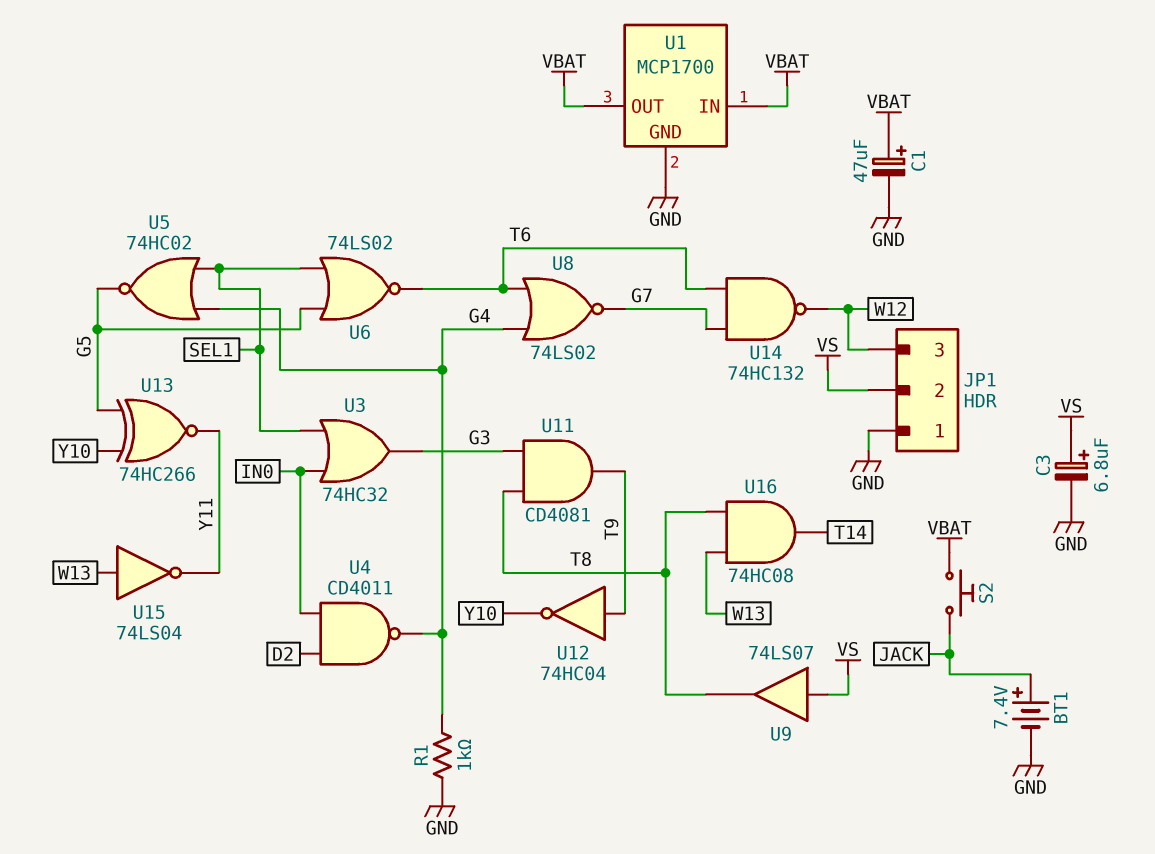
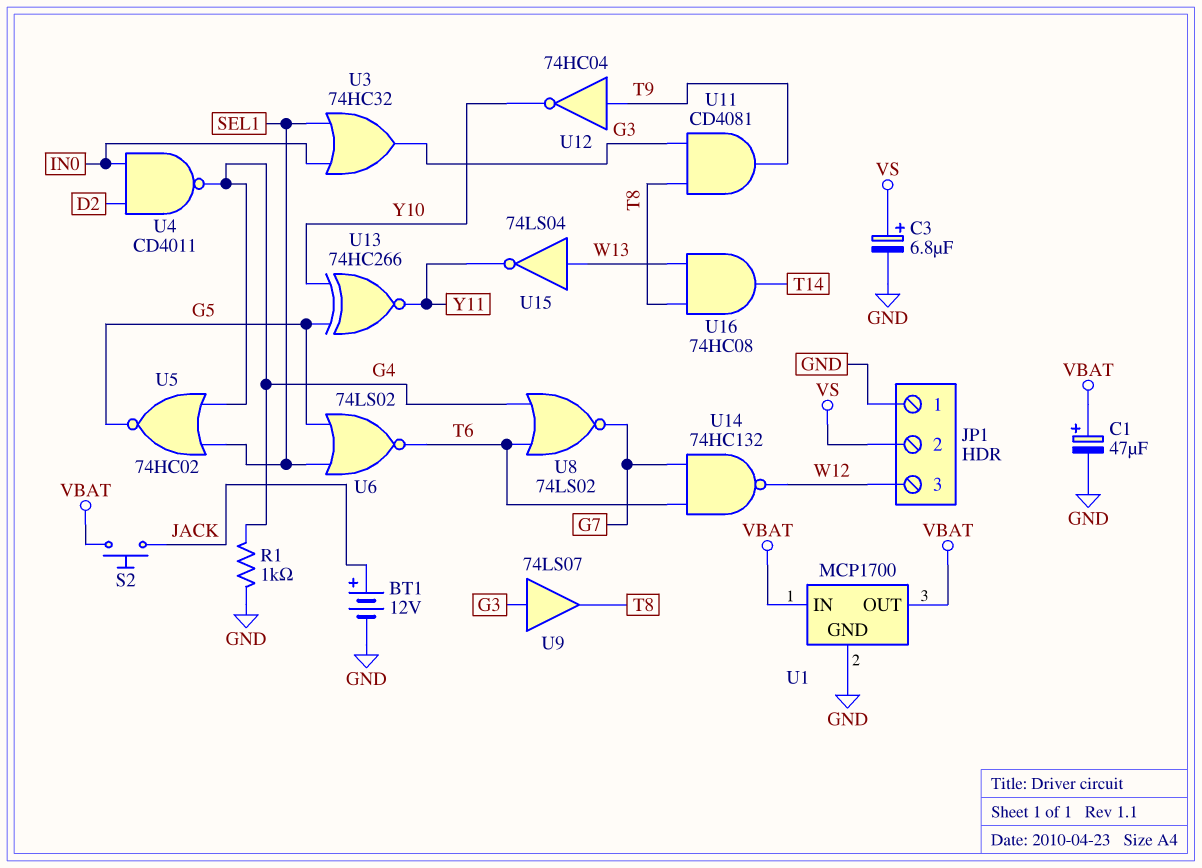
BT1: 7.4V (plus JACK, minus GND) -> 12V (plus JACK, minus GND)
U9: buffer 74LS07 (in VS, out T8) -> buffer 74LS07 (in G3, out T8)

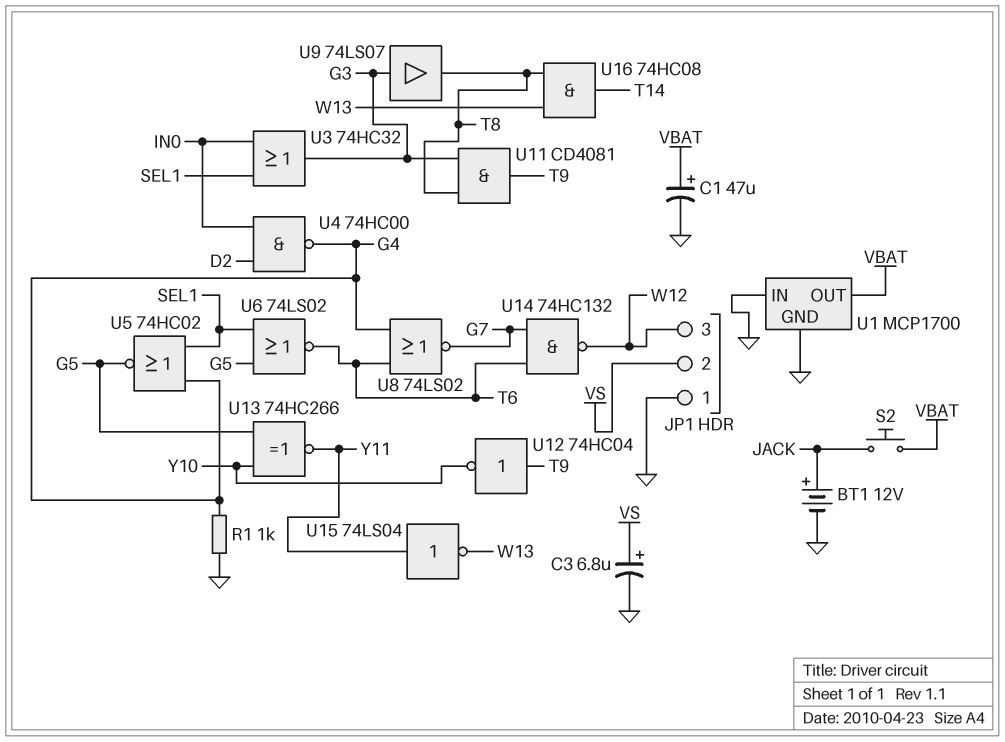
U1 pin IN: VBAT -> GND
U4: NAND CD4011 (in D2, in IN0, out G4) -> NAND 74HC00 (in D2, in IN0, out G4)
U15: NOT 74LS04 (in W13, out Y11) -> NOT 74LS04 (in Y11, out W13)

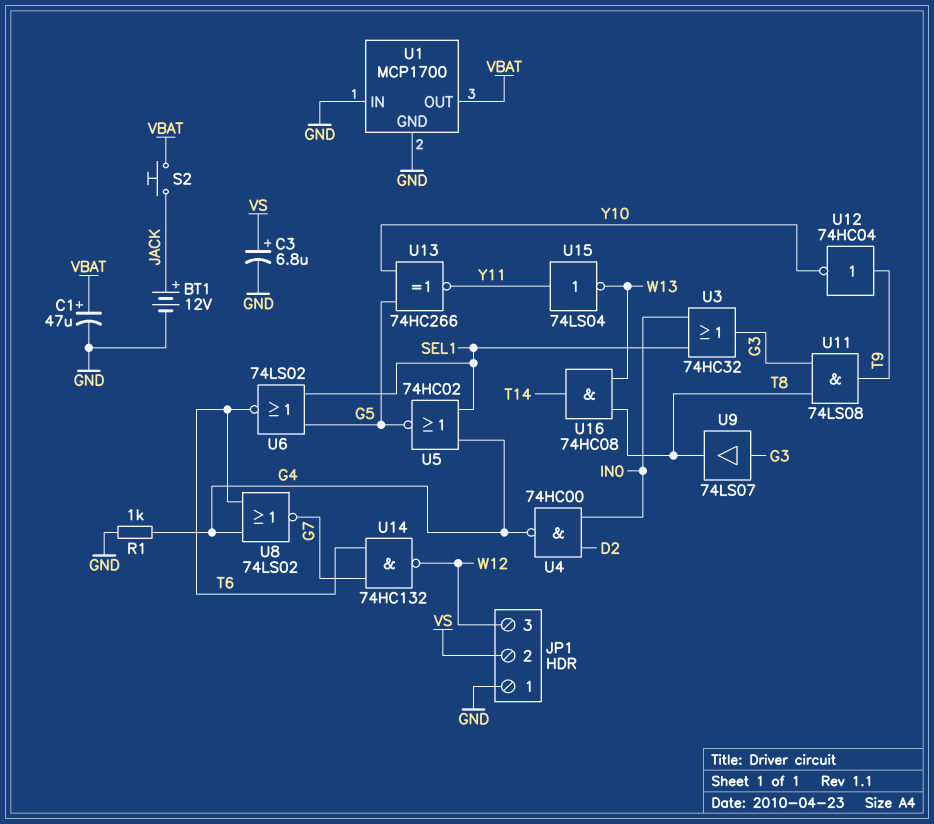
U11: AND CD4081 (in G3, in T8, out T9) -> AND 74LS08 (in G3, in T8, out T9)

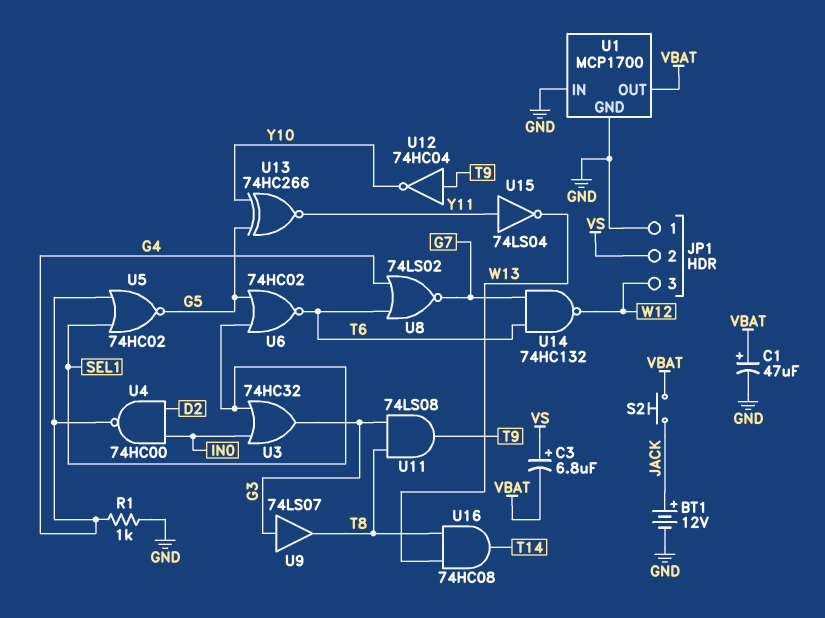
C3: 6.8uF (plus VS, minus GND) -> 6.8uF (plus VS, minus VBAT)
U6: NOR 74LS02 (in G5, in SEL1, out T6) -> NOR 74HC02 (in G5, in SEL1, out T6)

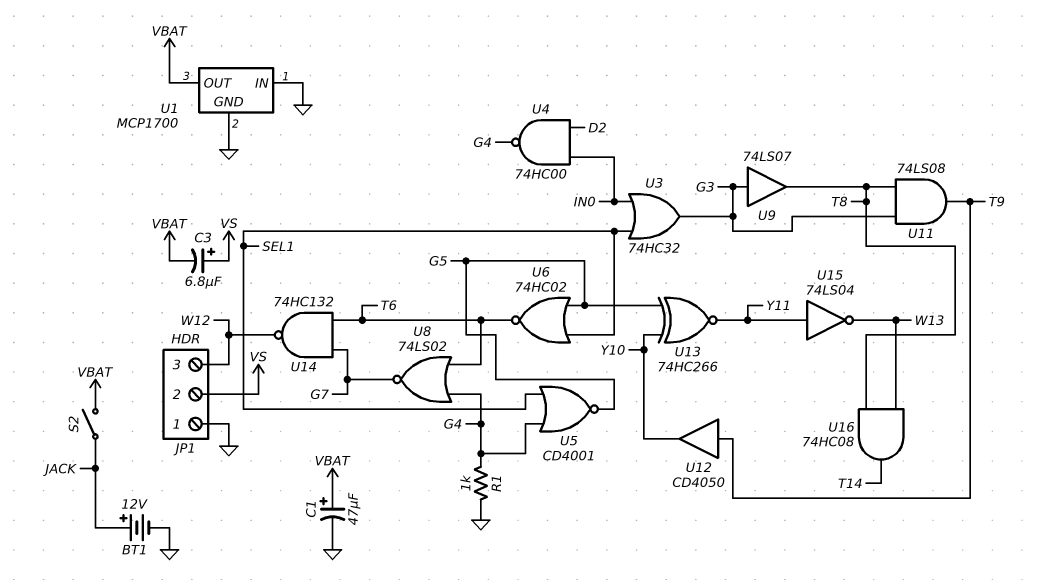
S2: button (JACK, VBAT) -> switch (JACK, VBAT)
U5: NOR 74HC02 (in G4, in SEL1, out G5) -> NOR CD4001 (in G4, in SEL1, out G5)
U12: NOT 74HC04 (in T9, out Y10) -> buffer CD4050 (in T9, out Y10)

